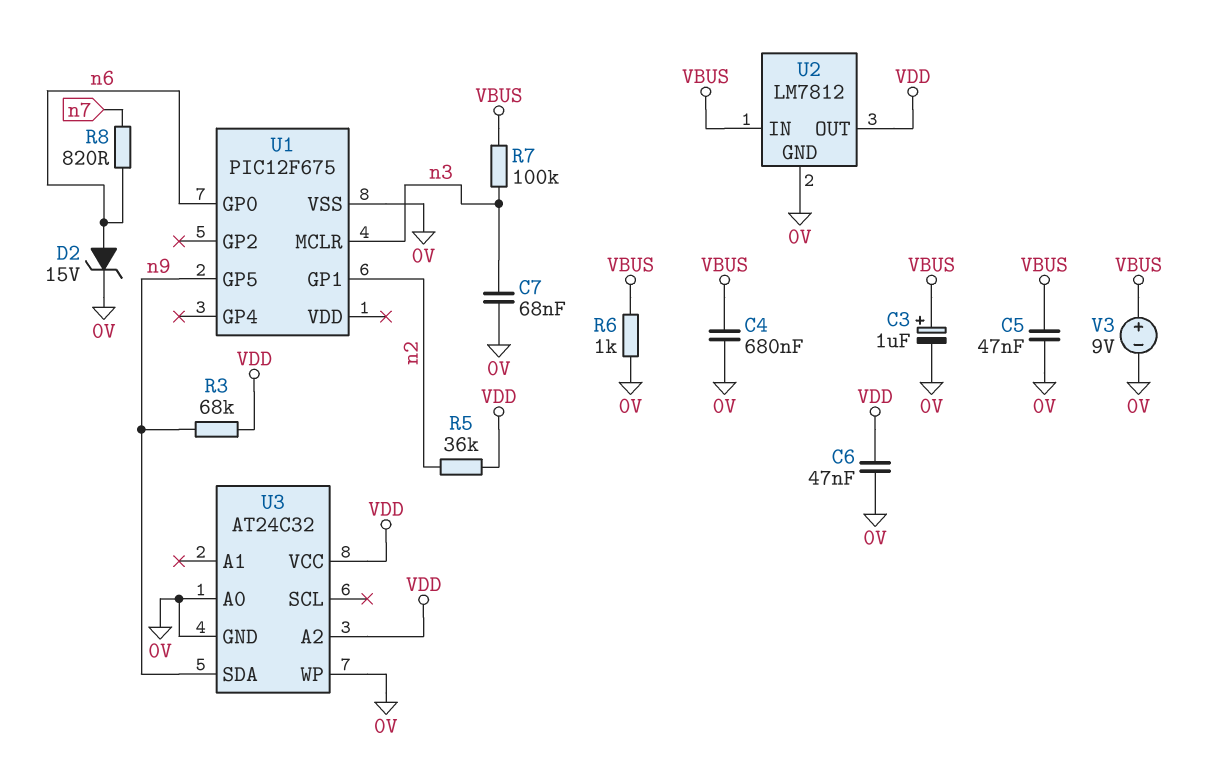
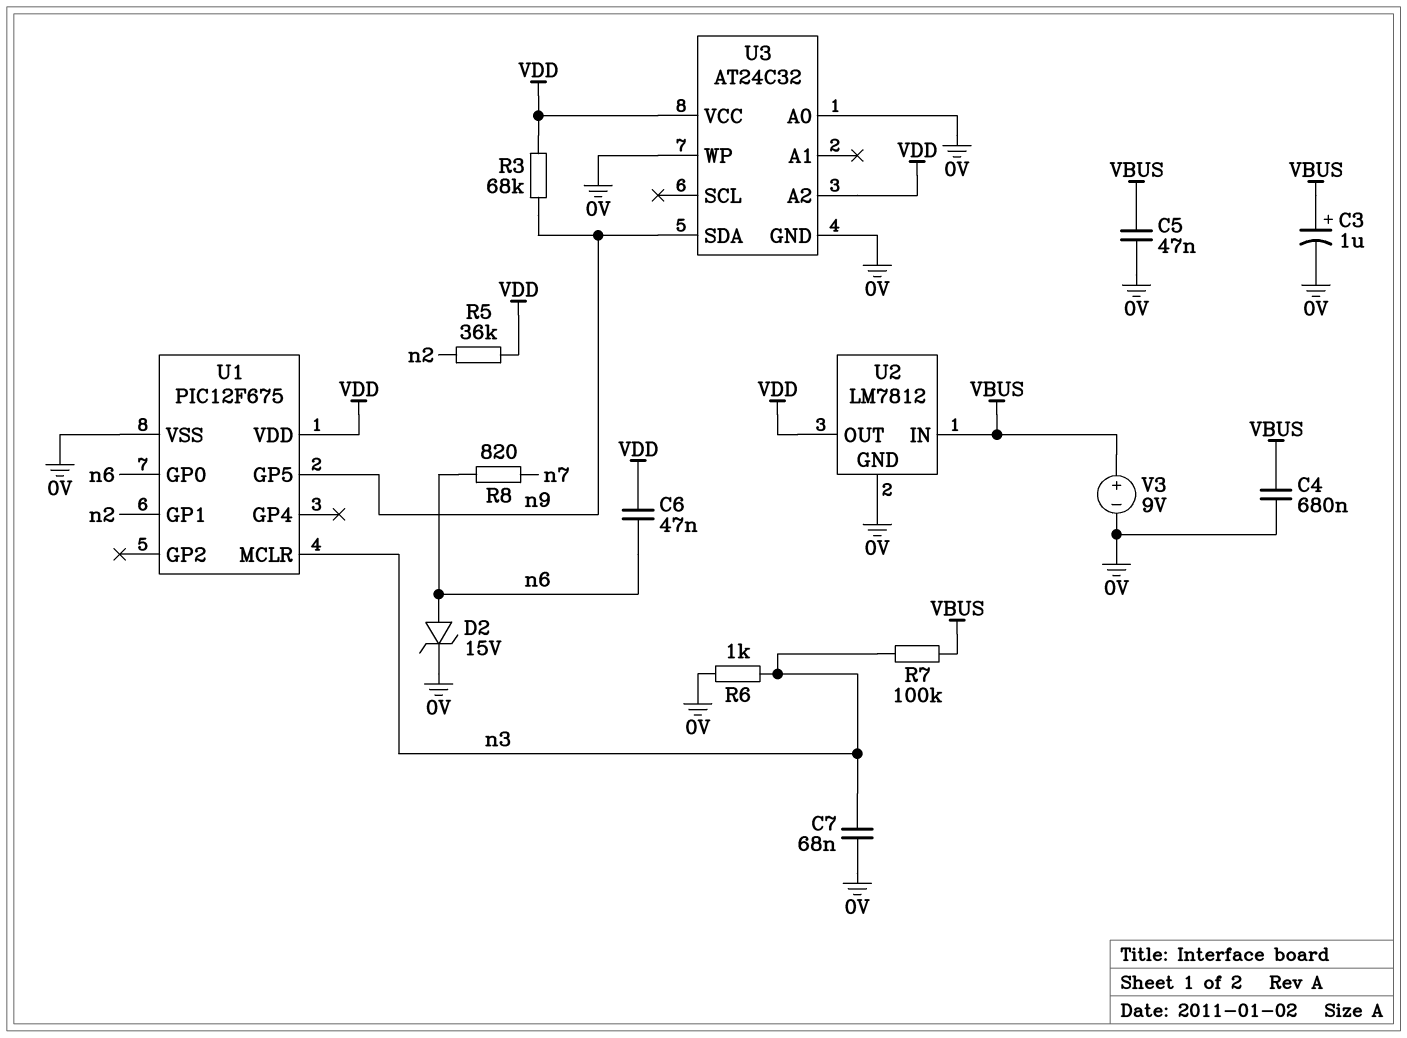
C6: 47nF (0V, VDD) -> 47nF (VDD, n6)
R6: 1k (0V, VBUS) -> 1k (0V, n3)
U1 pin VDD: none -> VDD

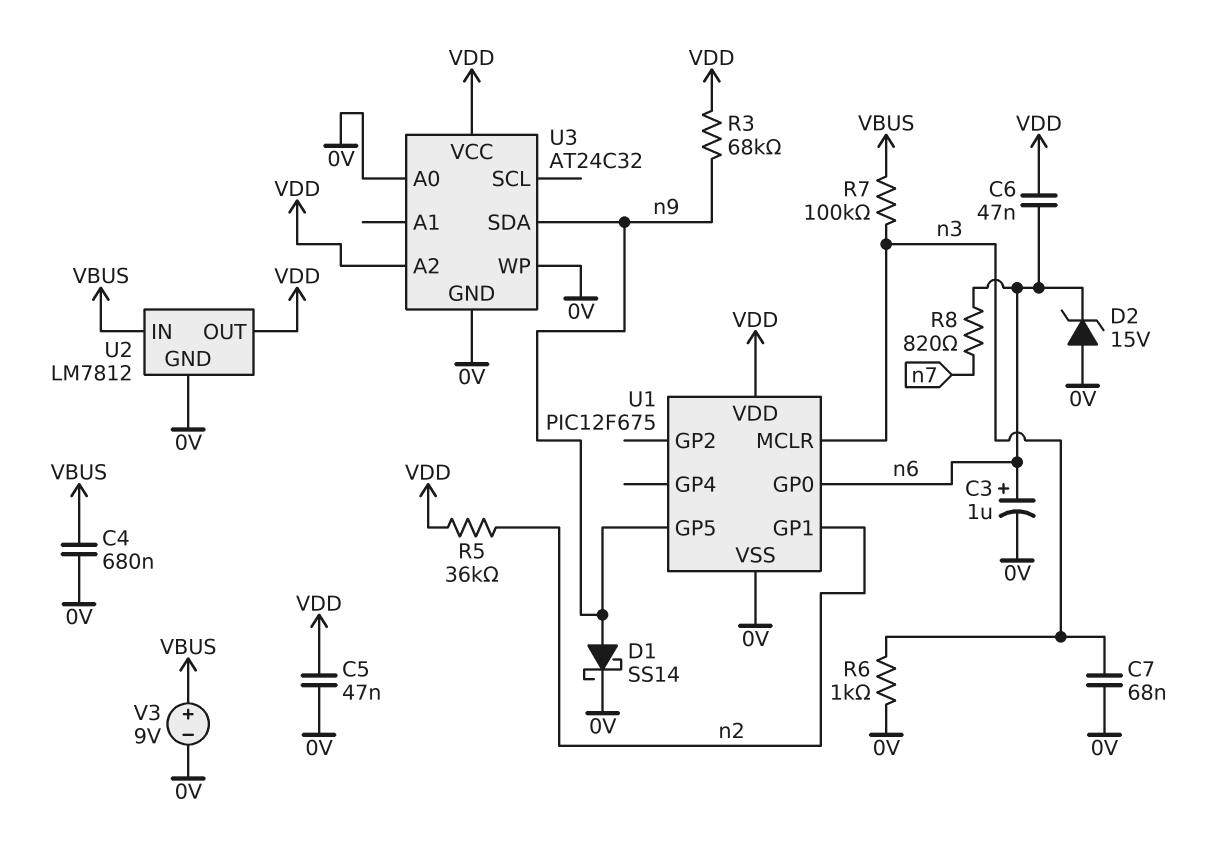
C3: 1uF (plus VBUS, minus 0V) -> 1uF (plus n6, minus 0V)
C5: 47nF (0V, VBUS) -> 47nF (0V, VDD)
D1: none -> schottky SS14 (A n9, K 0V)
D2: zener 15V (A n6, K 0V) -> zener 15V (A 0V, K n6)

